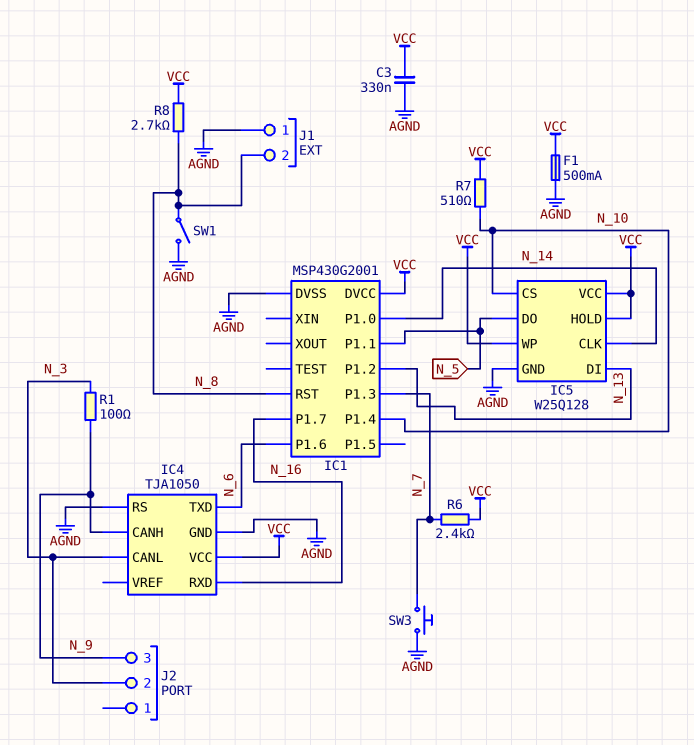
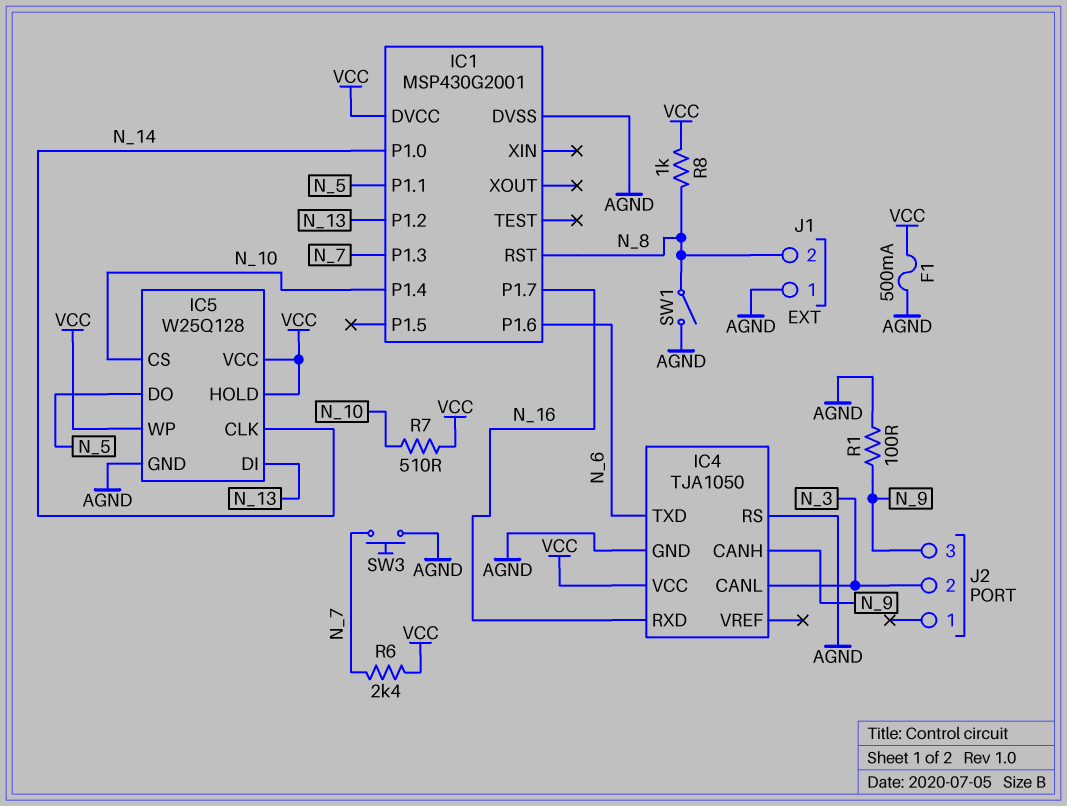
C3: 330nF (AGND, VCC) -> none
R1: 100 (N_3, N_9) -> 100 (AGND, N_9)
R8: 2.7k (N_8, VCC) -> 1k (N_8, VCC)

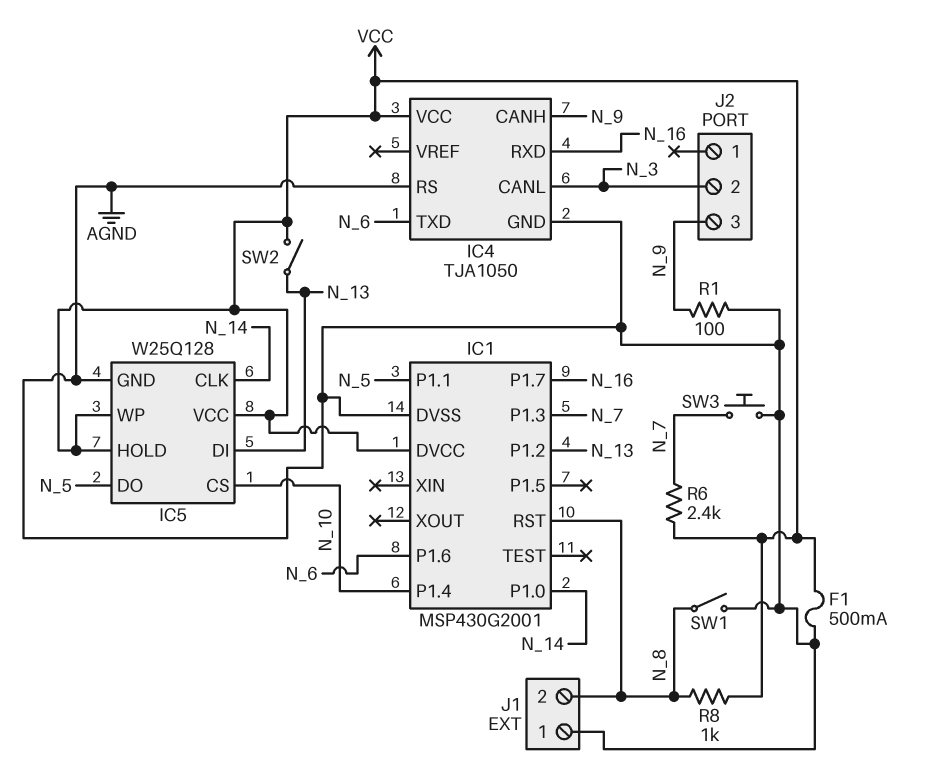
R7: 510 (N_10, VCC) -> none
SW2: none -> switch (N_13, VCC)

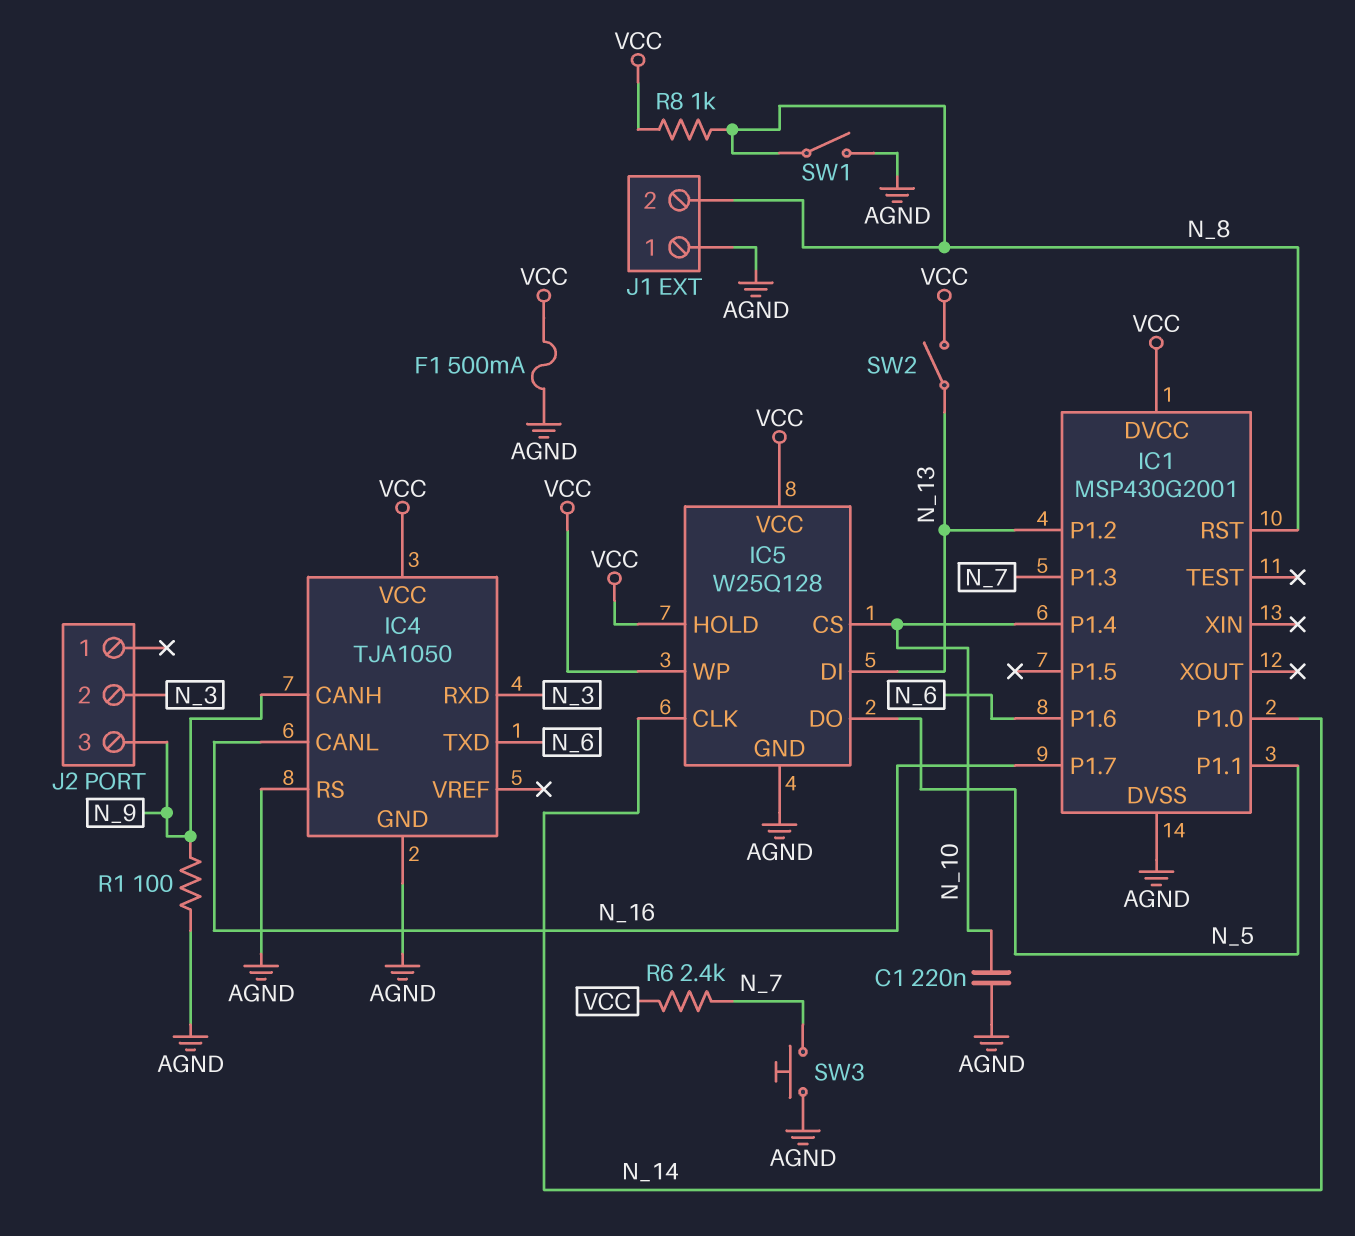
C1: none -> 220nF (AGND, N_10)
IC4 pin CANL: N_3 -> N_16
IC4 pin RXD: N_16 -> N_3

